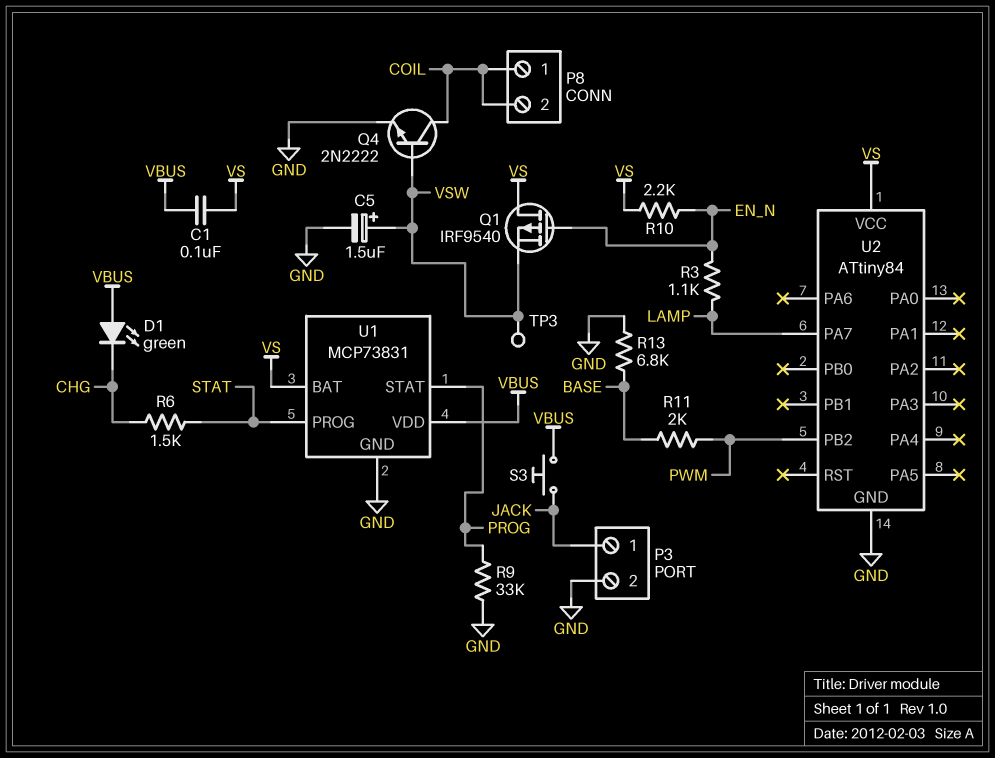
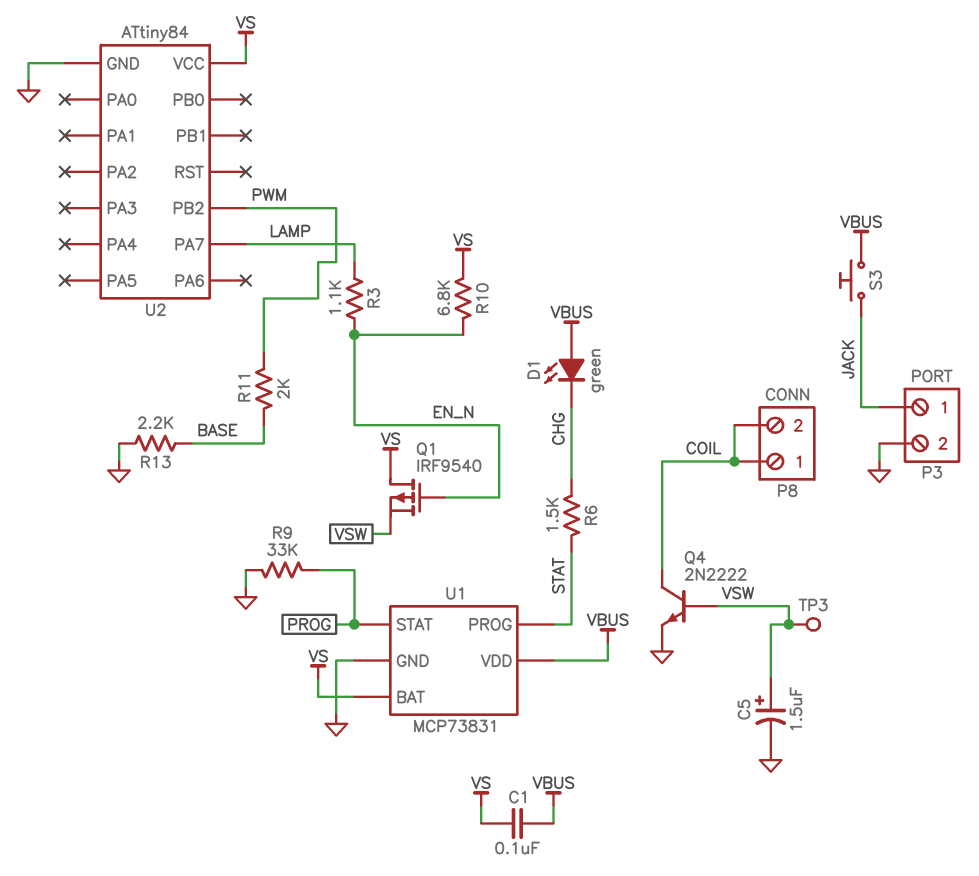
R10: 2.2k (EN_N, VS) -> 6.8k (EN_N, VS)
R13: 6.8k (BASE, GND) -> 2.2k (BASE, GND)

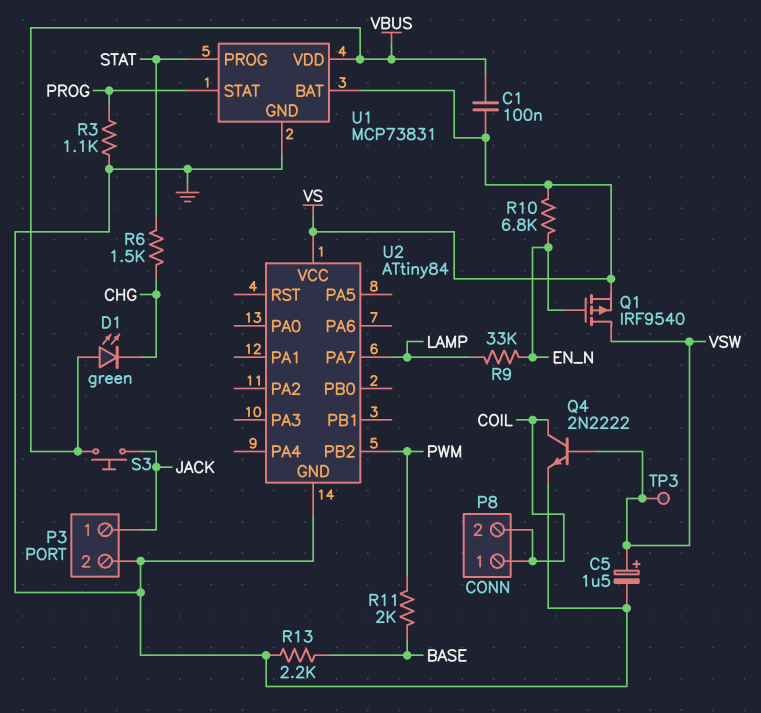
Q1: PMOS IRF9540 (G EN_N, D VS, S VSW) -> PMOS IRF9540 (G EN_N, D VSW, S VS)
R3: 1.1k (EN_N, LAMP) -> 1.1k (GND, PROG)
R9: 33k (GND, PROG) -> 33k (EN_N, LAMP)

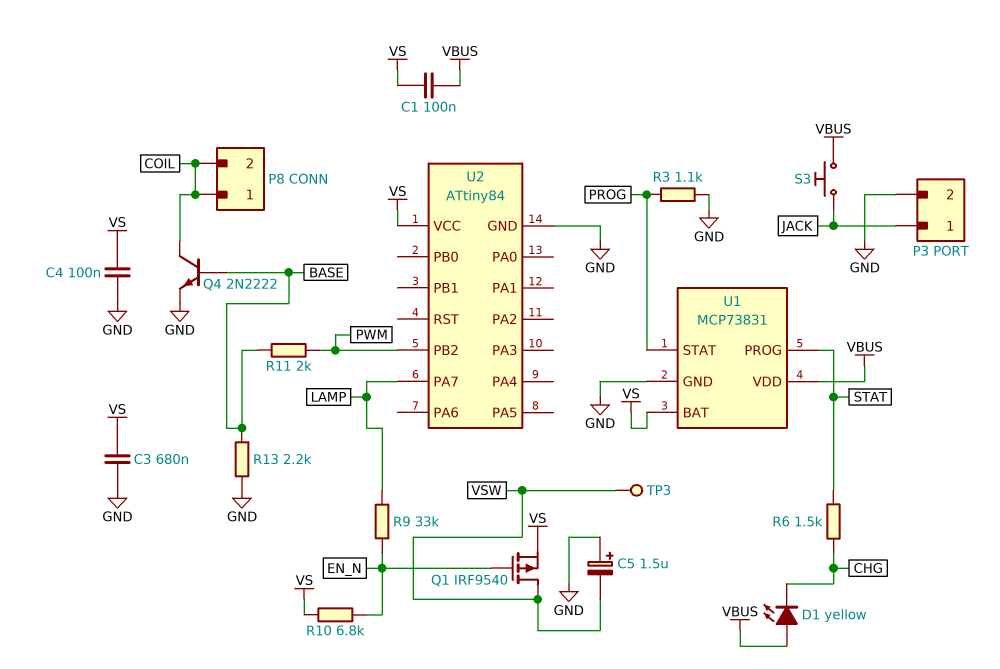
C3: none -> 680nF (GND, VS)
C4: none -> 100nF (GND, VS)
C5: 1.5uF (plus VSW, minus GND) -> 1.5uF (plus GND, minus VSW)
D1: LED green (A VBUS, K CHG) -> LED yellow (A VBUS, K CHG)
Q4: NPN 2N2222 (B VSW, C COIL, E GND) -> NPN 2N2222 (B BASE, C COIL, E GND)

